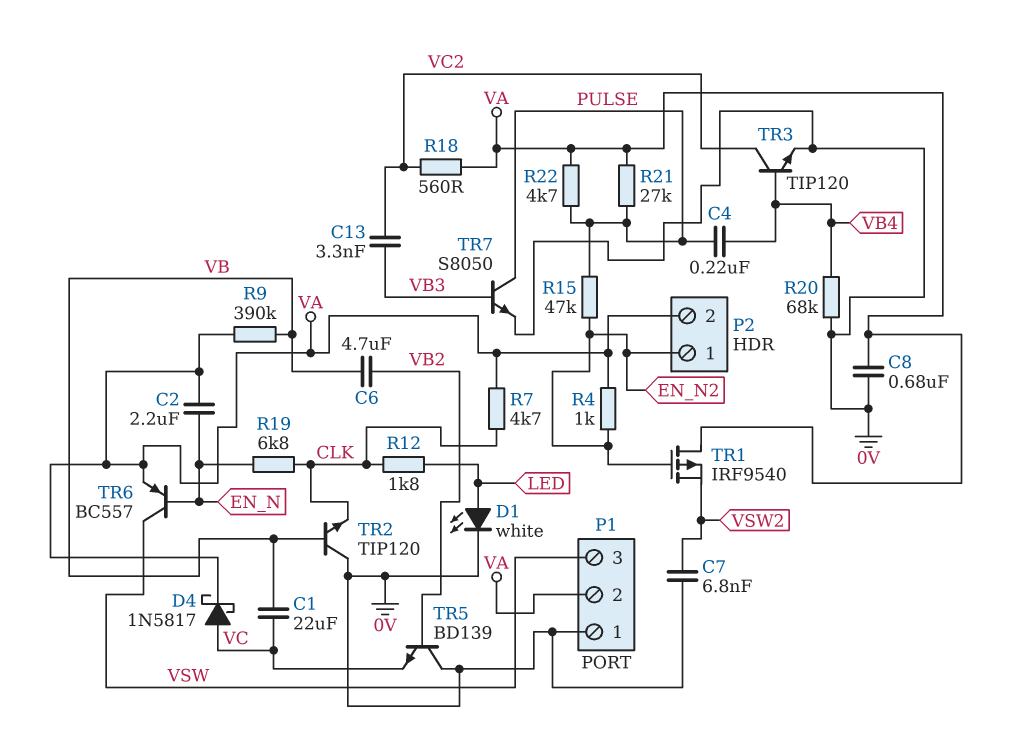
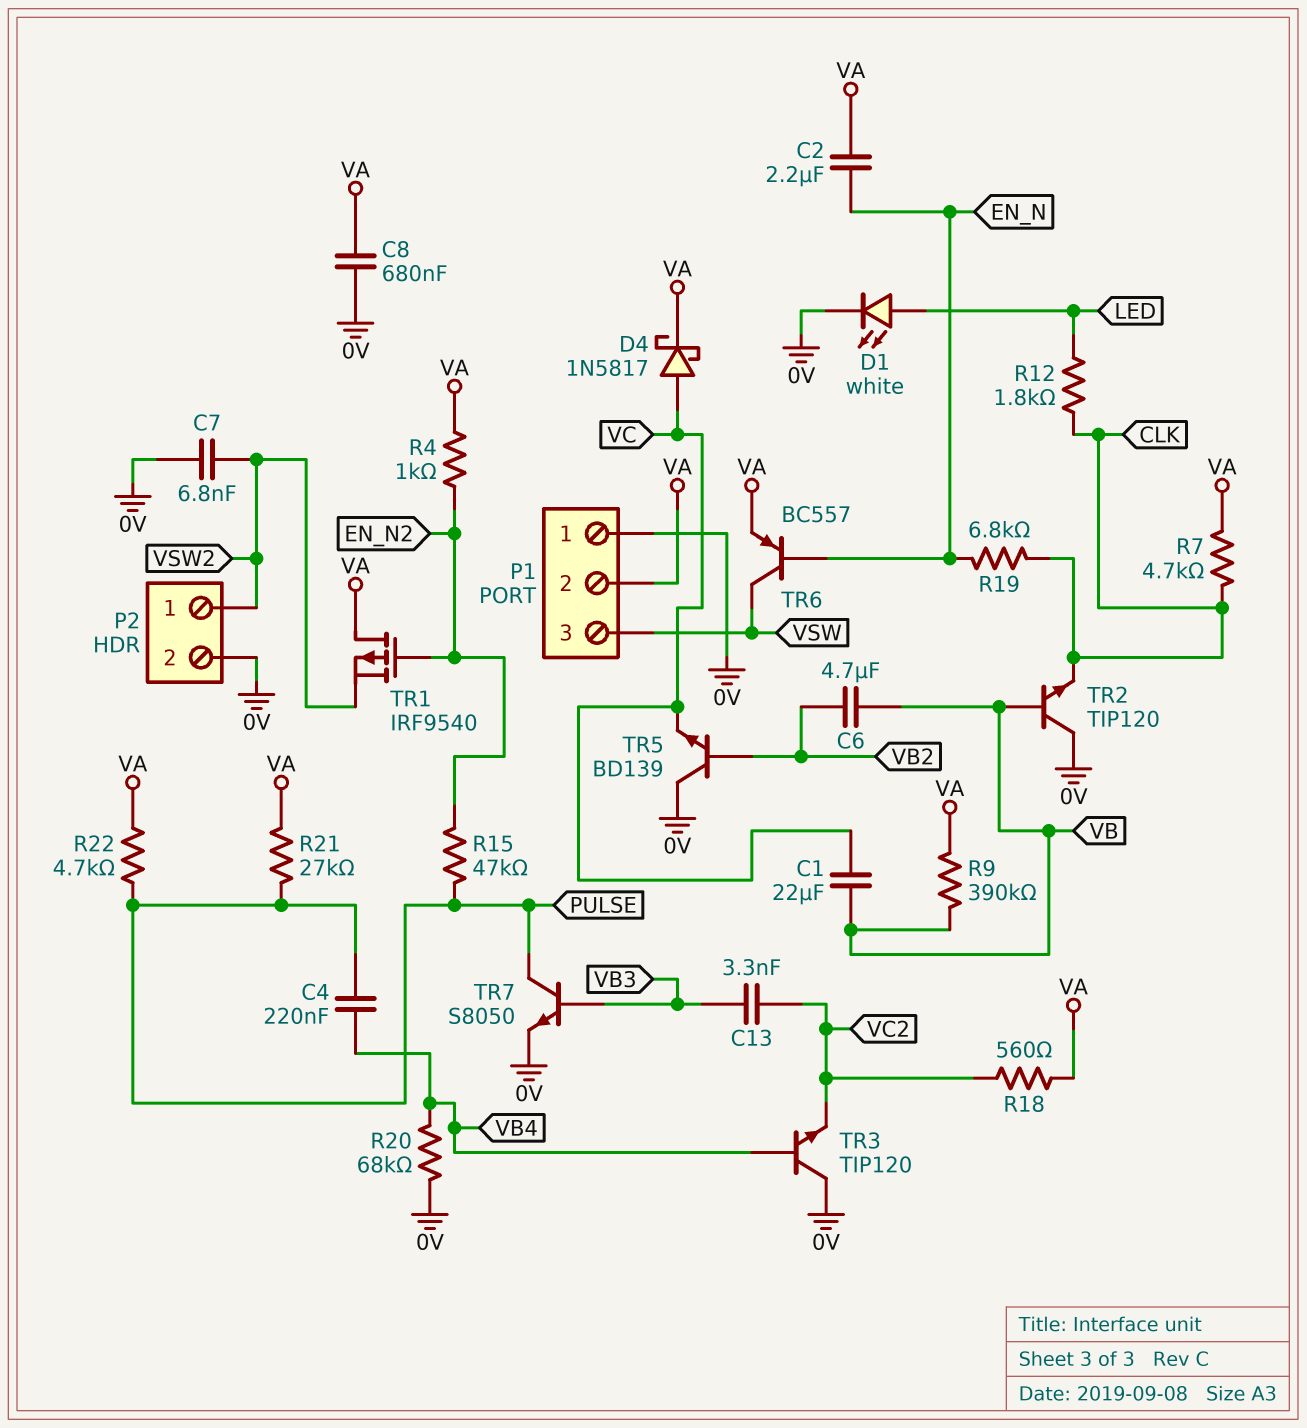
P2 pin 1: EN_N2 -> VSW2
P2 pin 2: VA -> 0V
TR3: NPN TIP120 (B VB4, C VC2, E 0V) -> NPN TIP120 (B VB4, C 0V, E VC2)

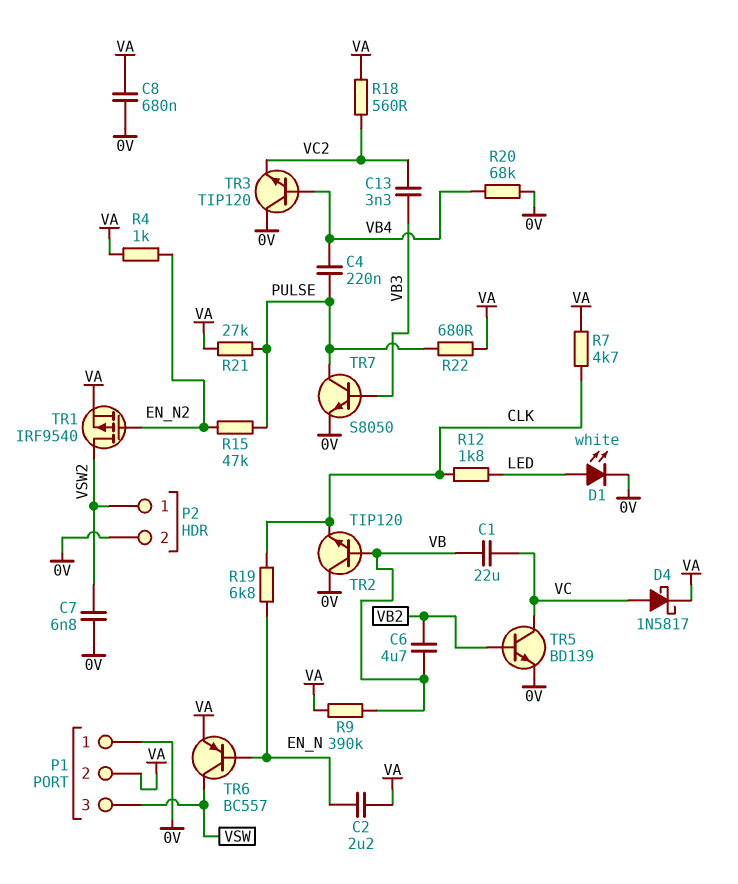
R22: 4.7k (PULSE, VA) -> 680 (PULSE, VA)
TR1: PMOS IRF9540 (G EN_N2, D VA, S VSW2) -> PMOS IRF9540 (G EN_N2, D VSW2, S VA)
TR5: NPN BD139 (B VB2, C 0V, E VC) -> NPN BD139 (B VB2, C VC, E 0V)

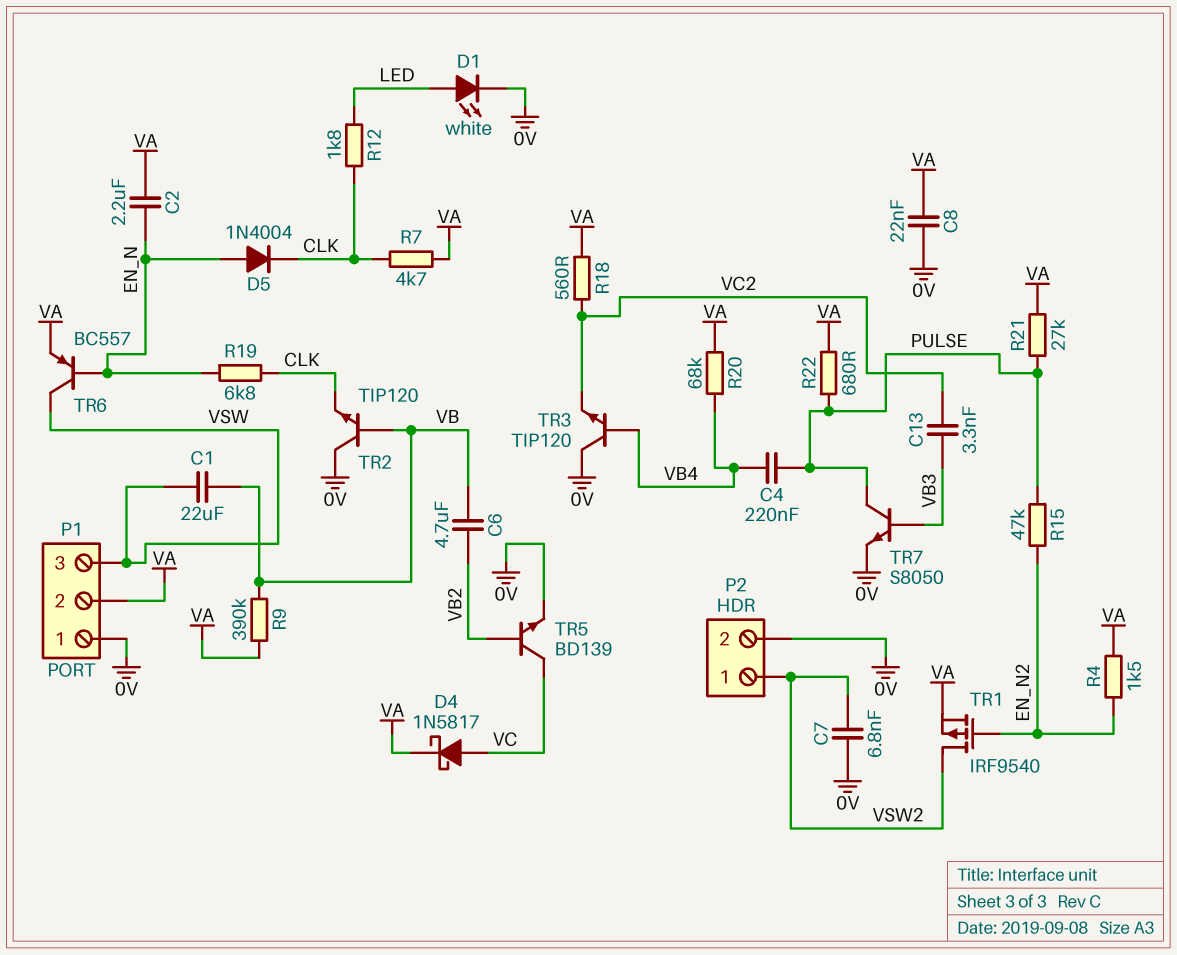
C1: 22uF (VB, VC) -> 22uF (VB, VSW)
C8: 680nF (0V, VA) -> 22nF (0V, VA)
D5: none -> diode 1N4004 (A EN_N, K CLK)
R4: 1k (EN_N2, VA) -> 1.5k (EN_N2, VA)
R20: 68k (0V, VB4) -> 68k (VA, VB4)

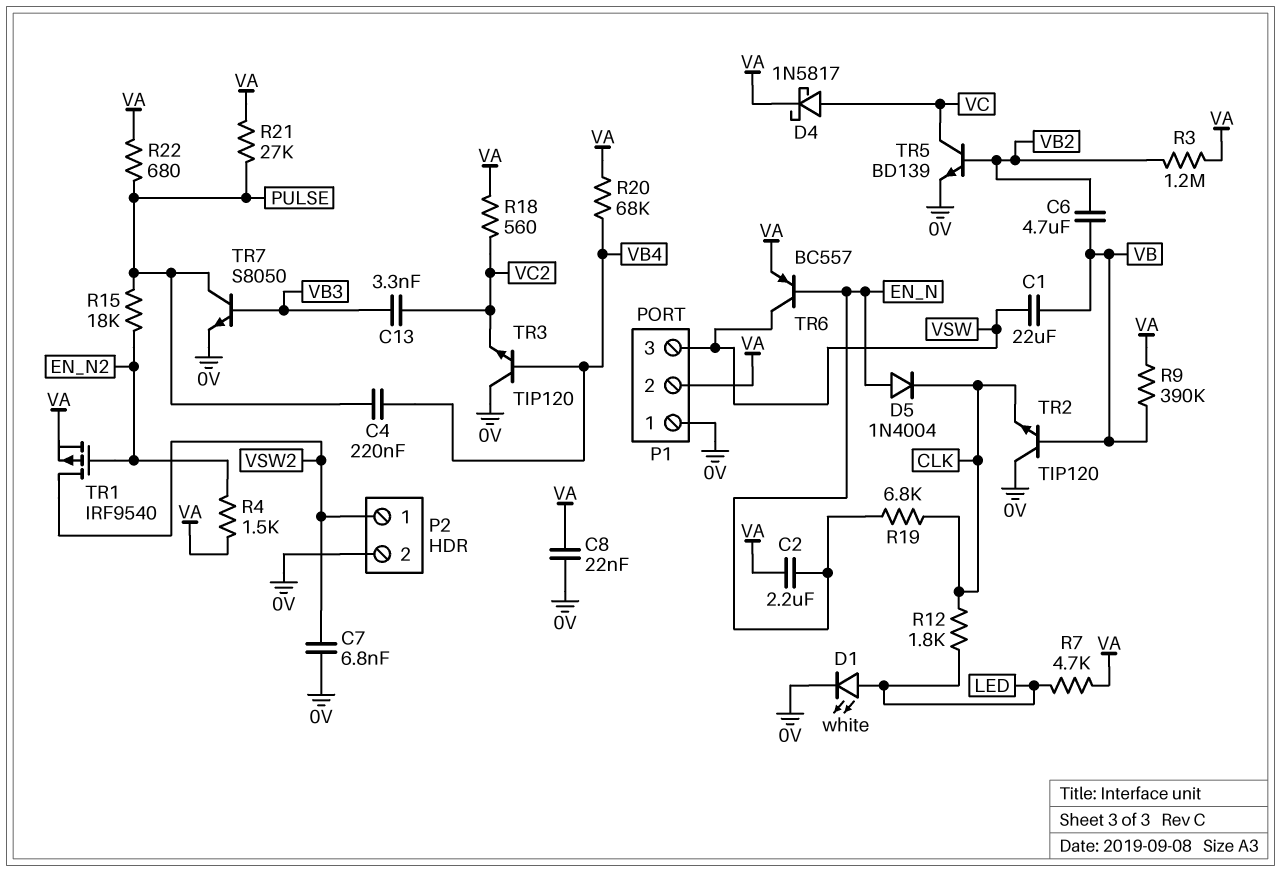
R3: none -> 1.2M (VA, VB2)
R7: 4.7k (CLK, VA) -> 4.7k (LED, VA)
R15: 47k (EN_N2, PULSE) -> 18k (EN_N2, PULSE)

